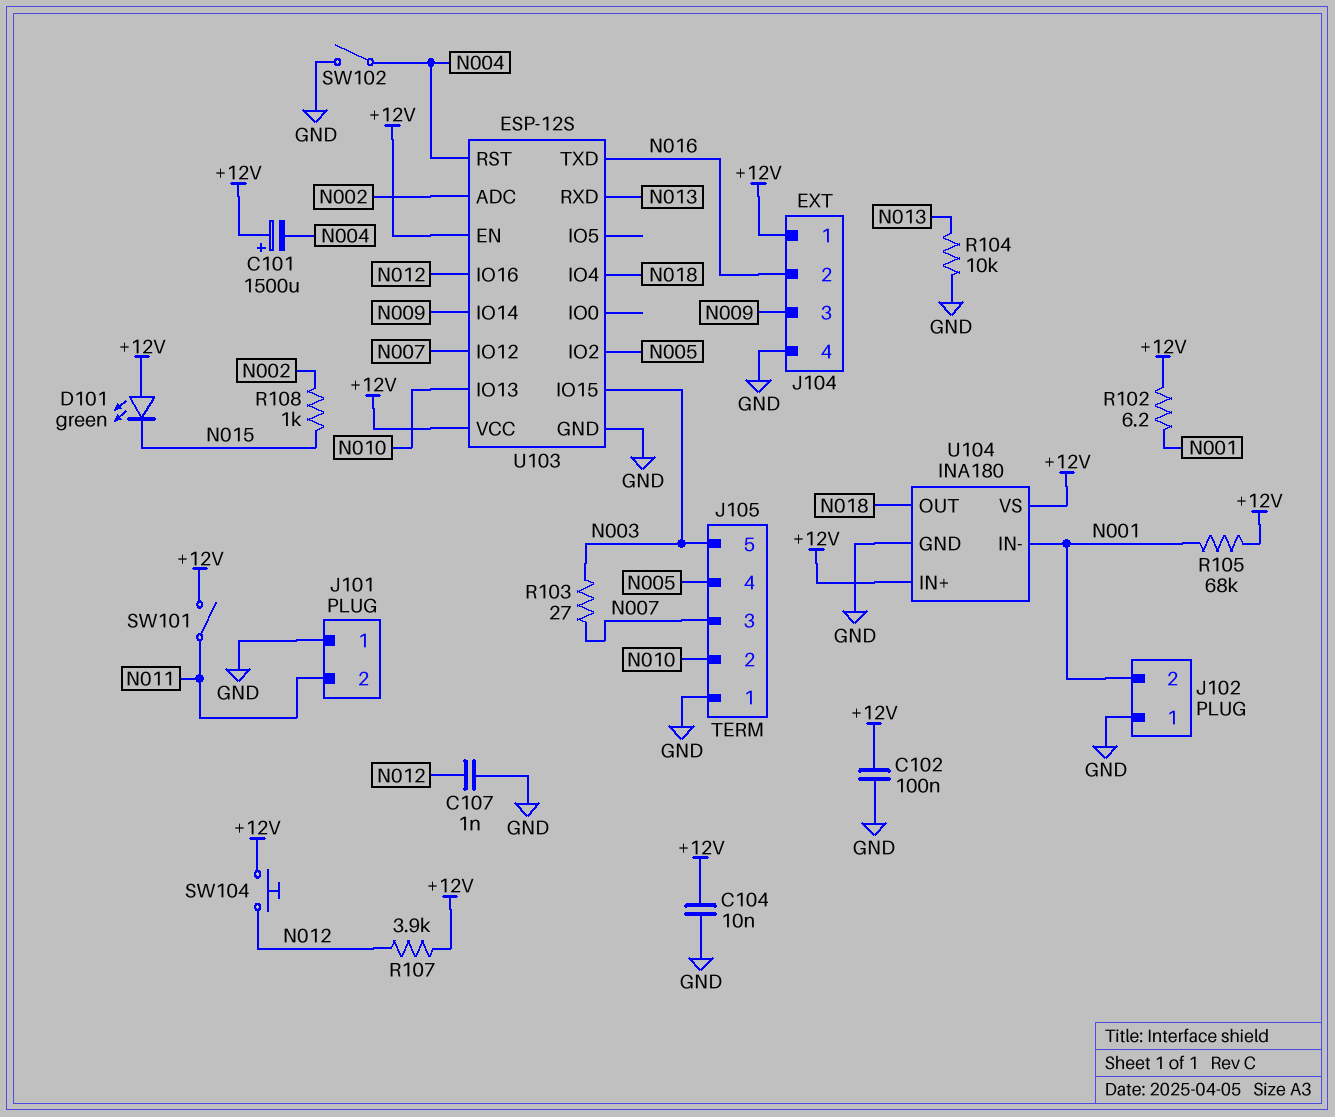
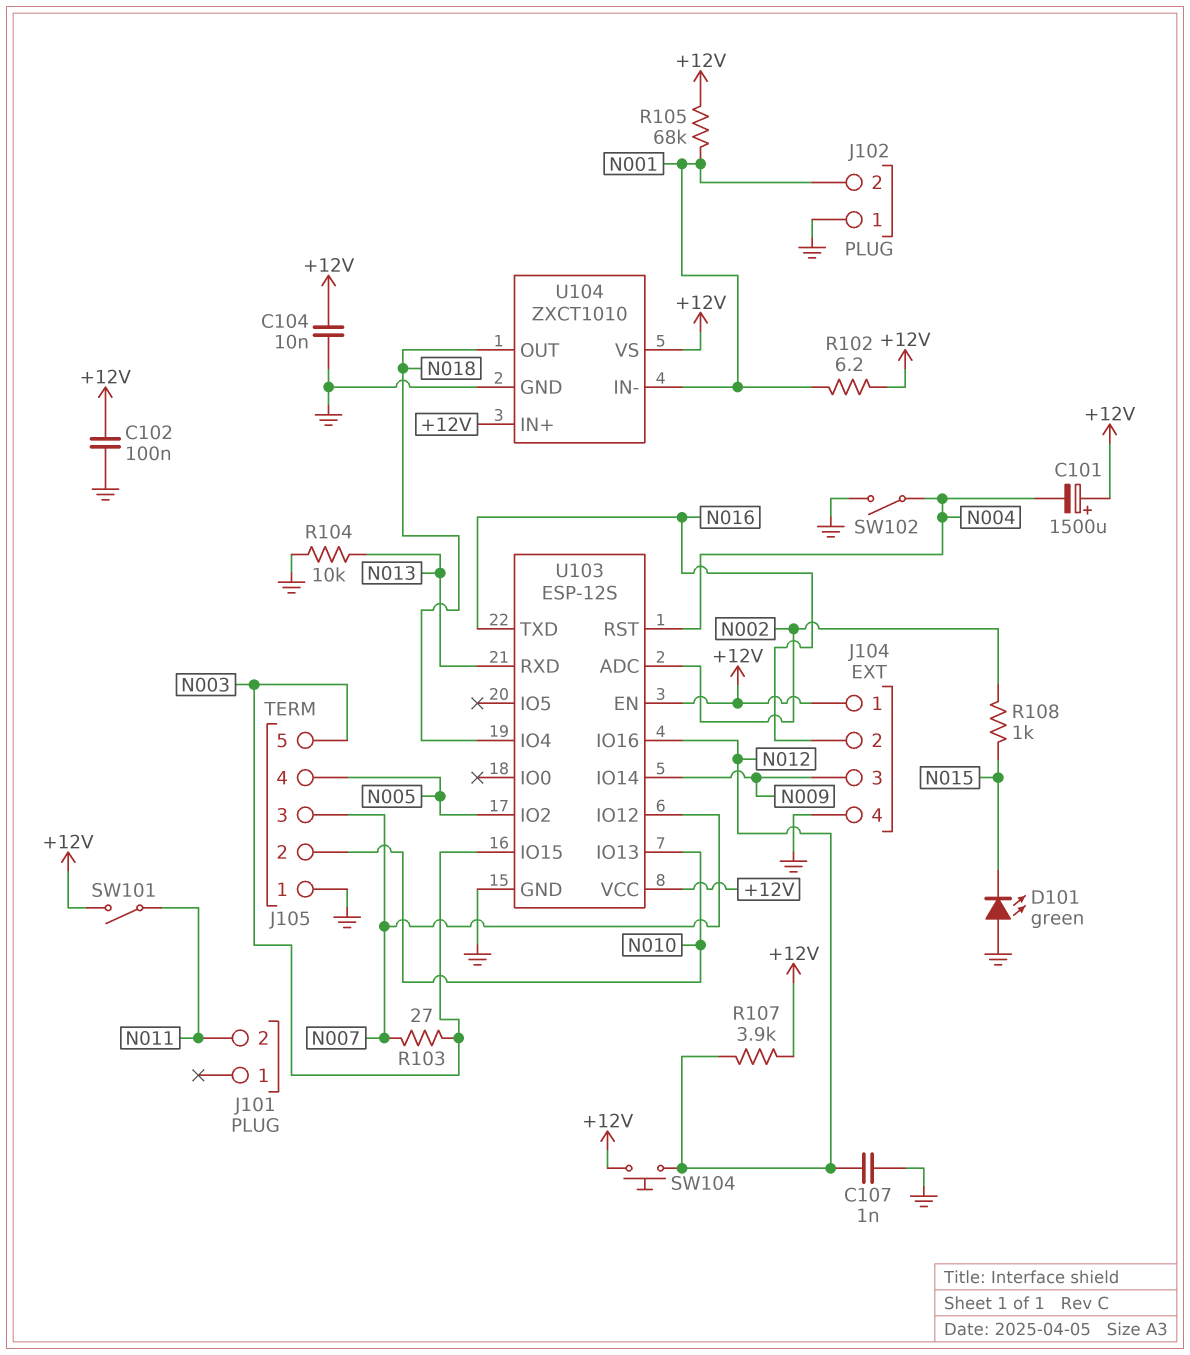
D101: LED green (A +12V, K N015) -> LED green (A GND, K N015)
J101 pin 1: GND -> none
U104: INA180 -> ZXCT1010

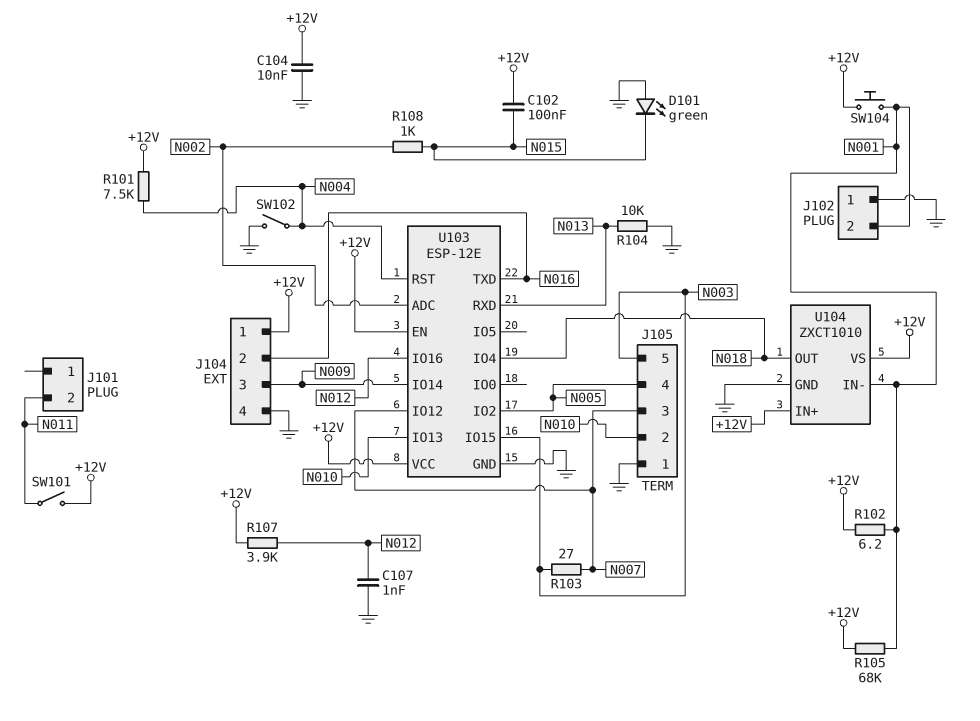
C101: 1500uF (plus +12V, minus N004) -> none
C102: 100nF (+12V, GND) -> 100nF (+12V, N015)
R101: none -> 7.5k (+12V, N004)
SW104: button (+12V, N012) -> button (+12V, N001)
U103: ESP-12S -> ESP-12E

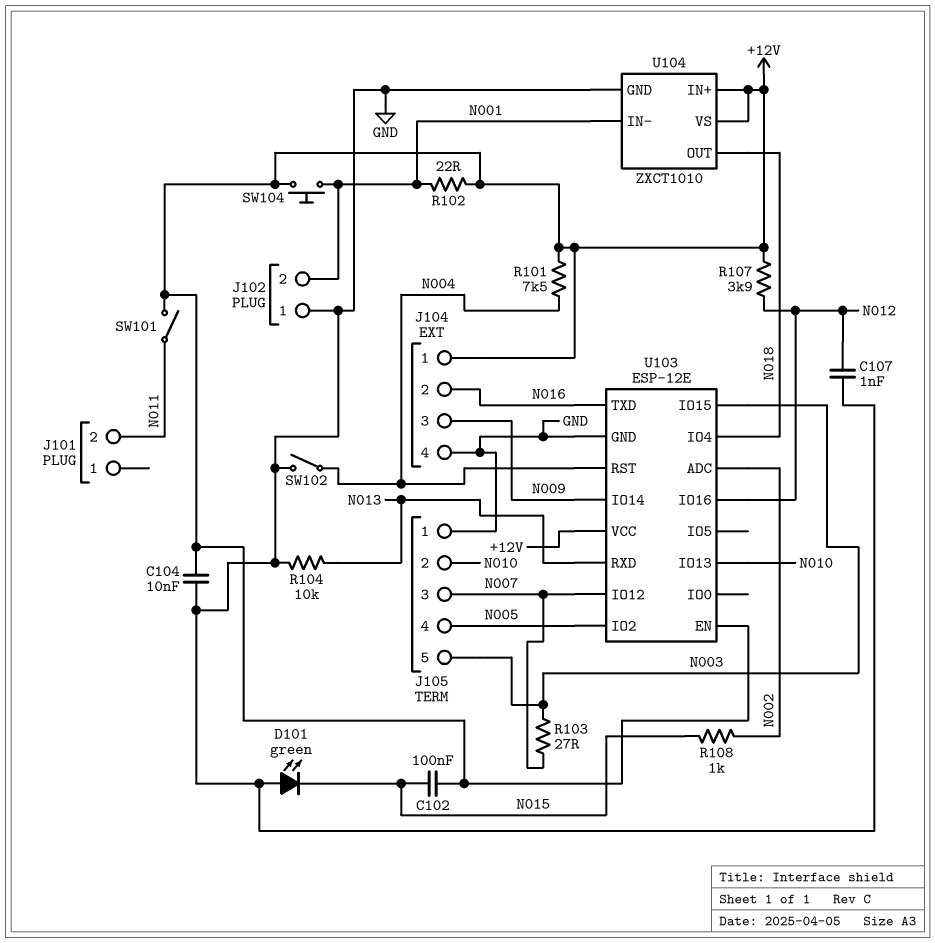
R102: 6.2 (+12V, N001) -> 22 (+12V, N001)
R105: 68k (+12V, N001) -> none

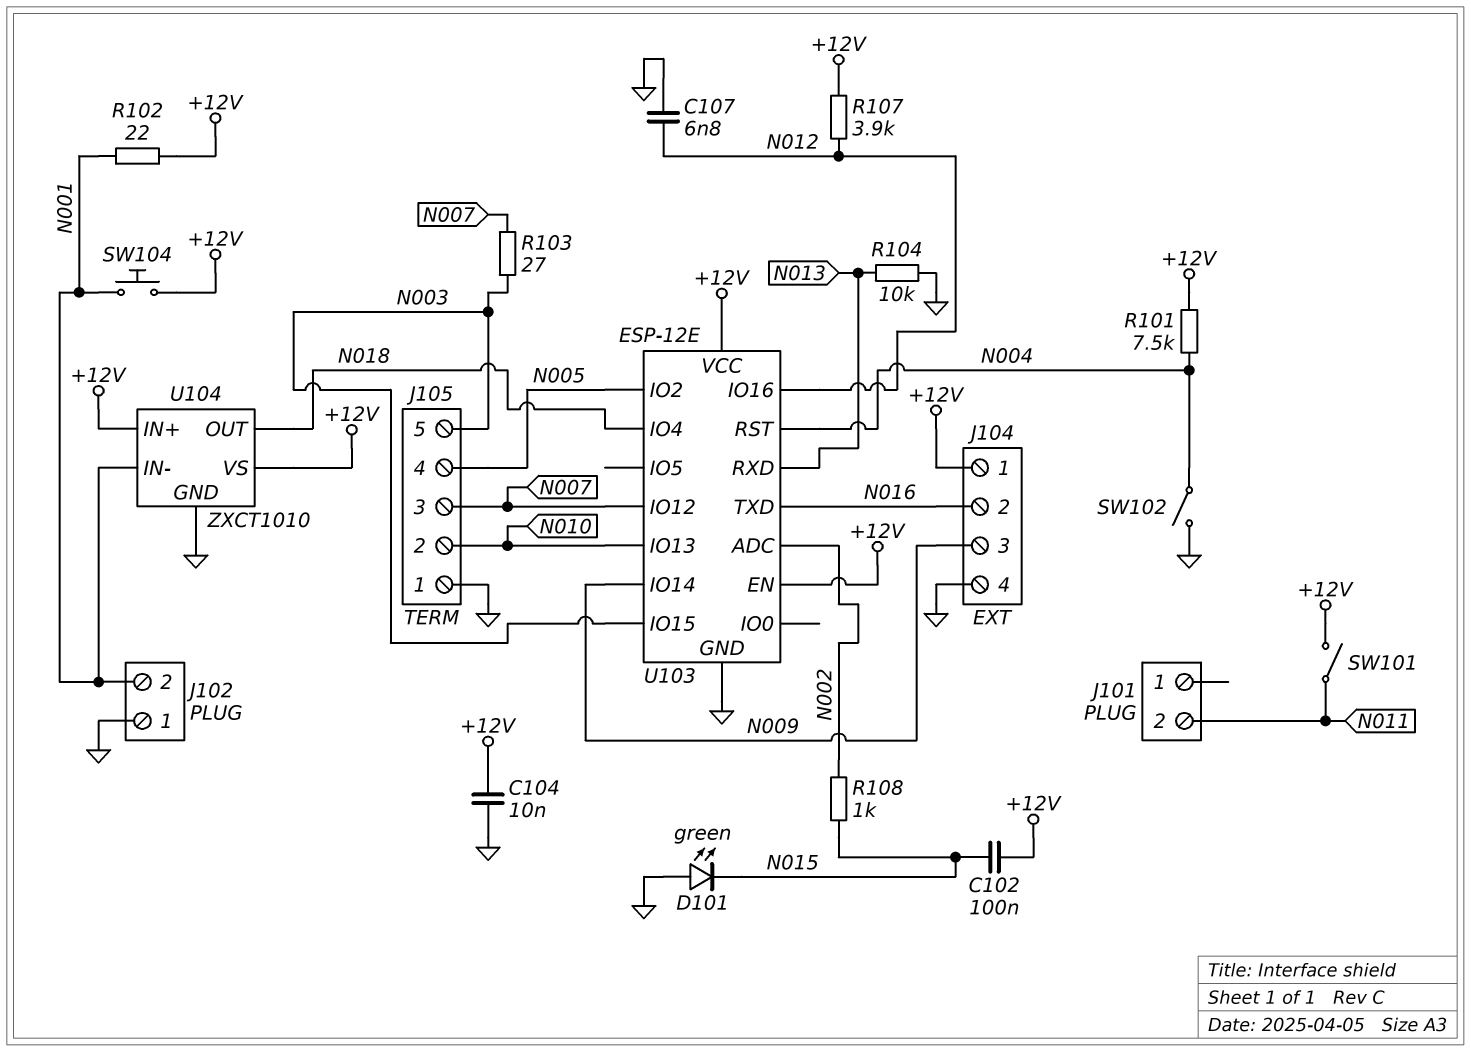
C107: 1nF (GND, N012) -> 6.8nF (GND, N012)

